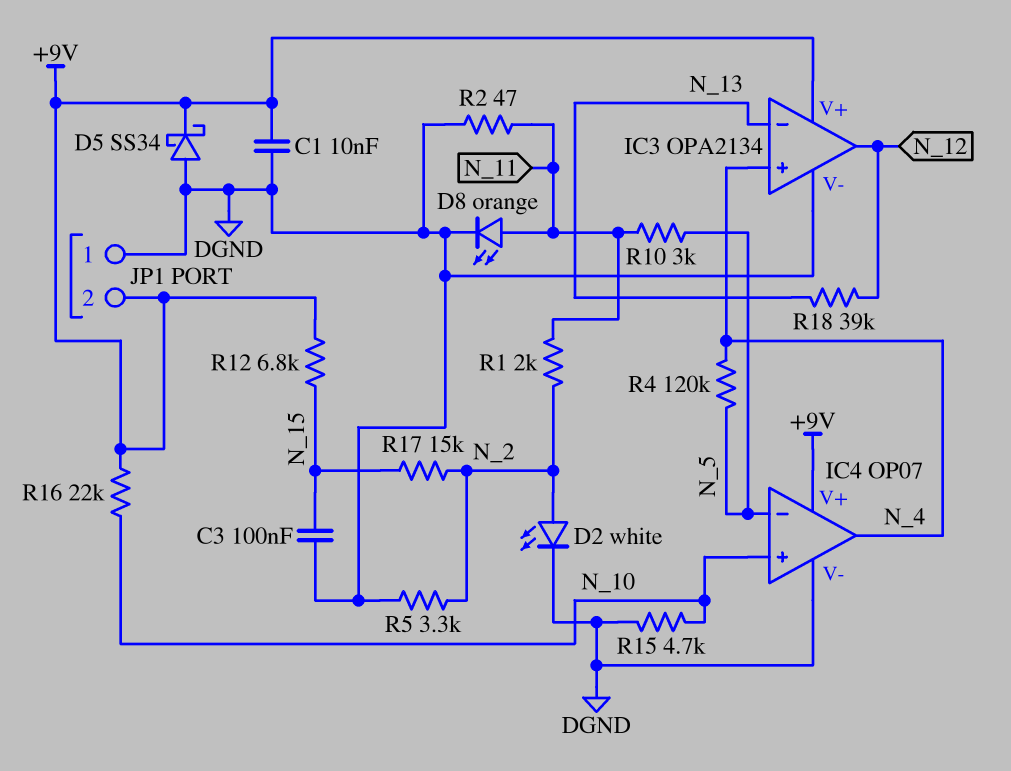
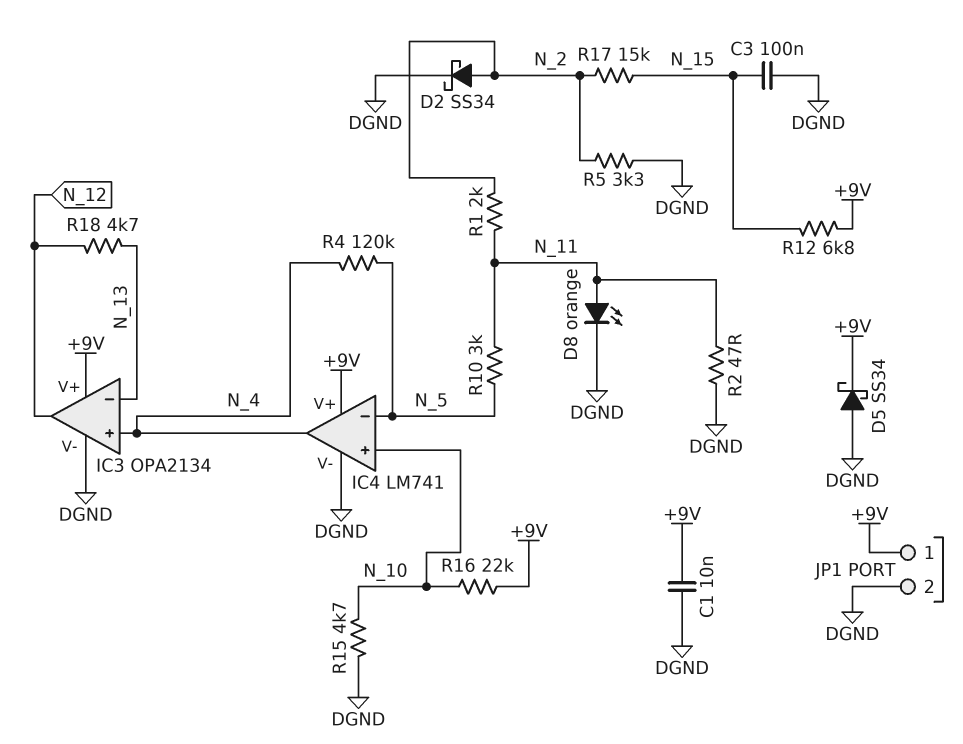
D2: LED white (A N_2, K DGND) -> schottky SS34 (A N_2, K DGND)
IC4: OP07 -> LM741
JP1 pin 1: DGND -> +9V
JP1 pin 2: +9V -> DGND
R18: 39k (N_12, N_13) -> 4.7k (N_12, N_13)

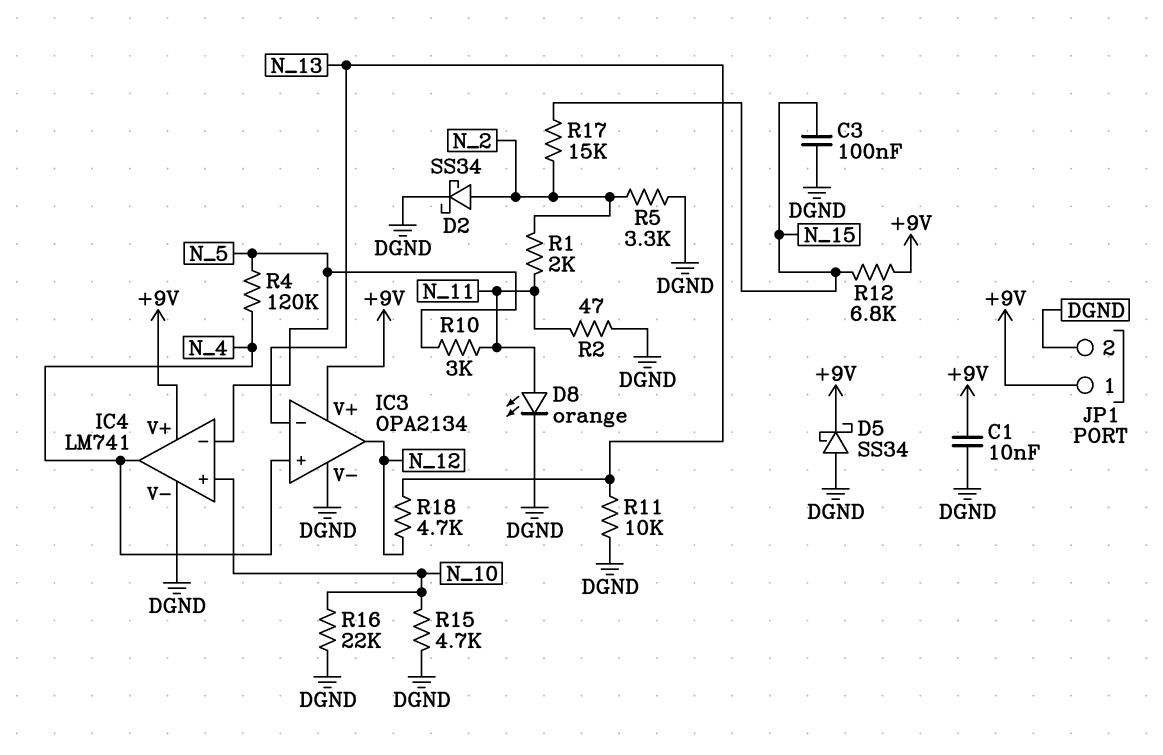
R11: none -> 10k (DGND, N_13)
R16: 22k (+9V, N_10) -> 22k (DGND, N_10)

